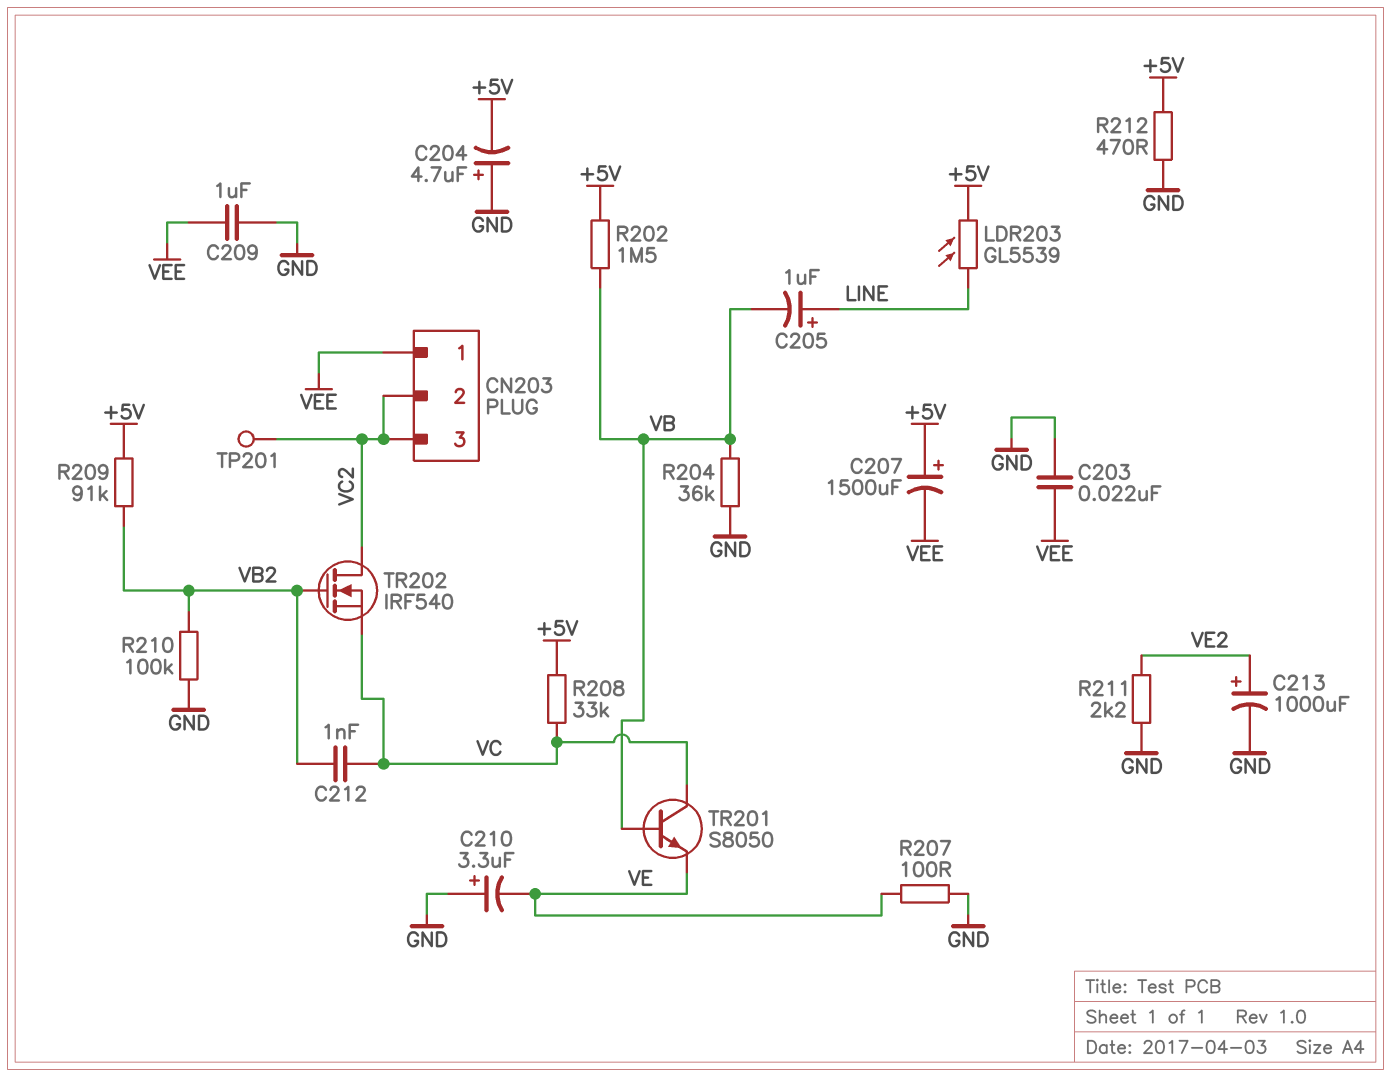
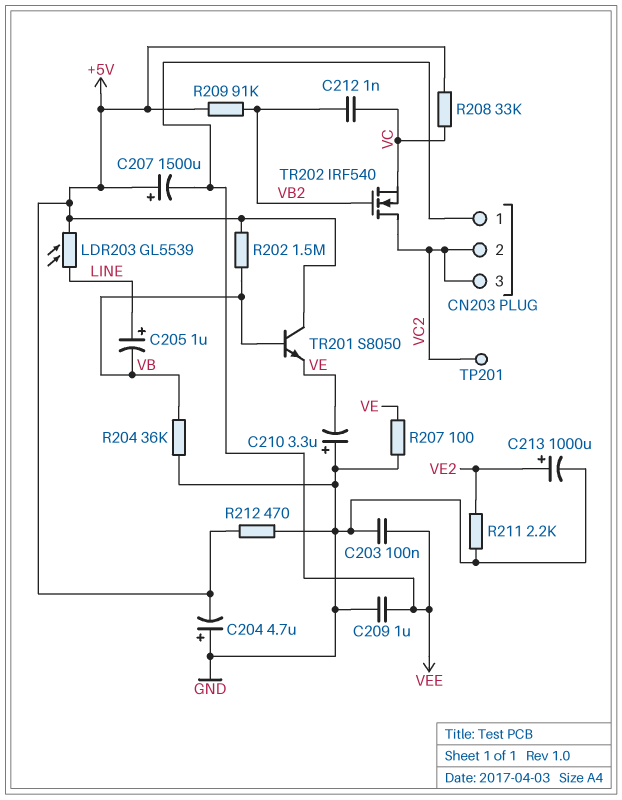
C203: 22nF (GND, VEE) -> 100nF (GND, VEE)
R210: 100k (GND, VB2) -> none
TR201: NPN S8050 (B VB, C VC, E VE) -> NPN S8050 (B VB, C +5V, E VE)

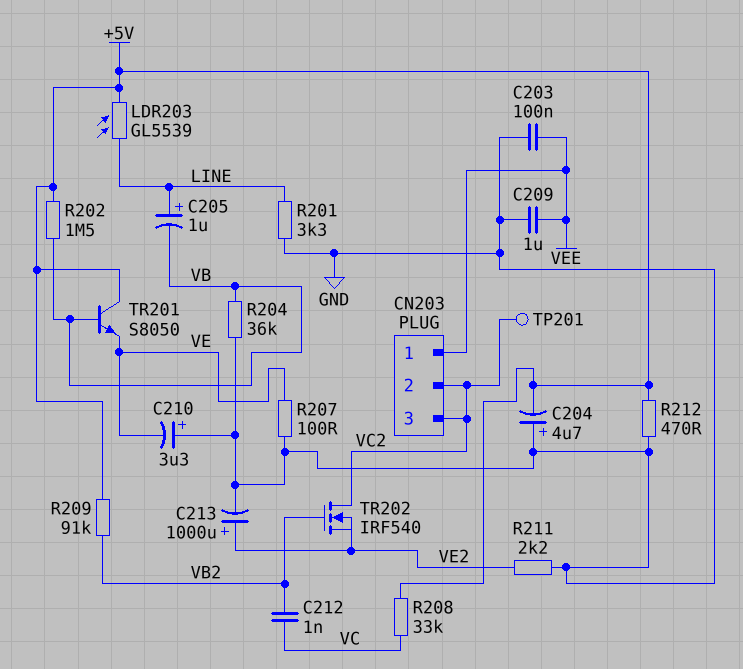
C207: 1500uF (plus +5V, minus VEE) -> none
R201: none -> 3.3k (GND, LINE)
TR202: NMOS IRF540 (G VB2, D VC2, S VC) -> NMOS IRF540 (G VB2, D VC2, S VE2)

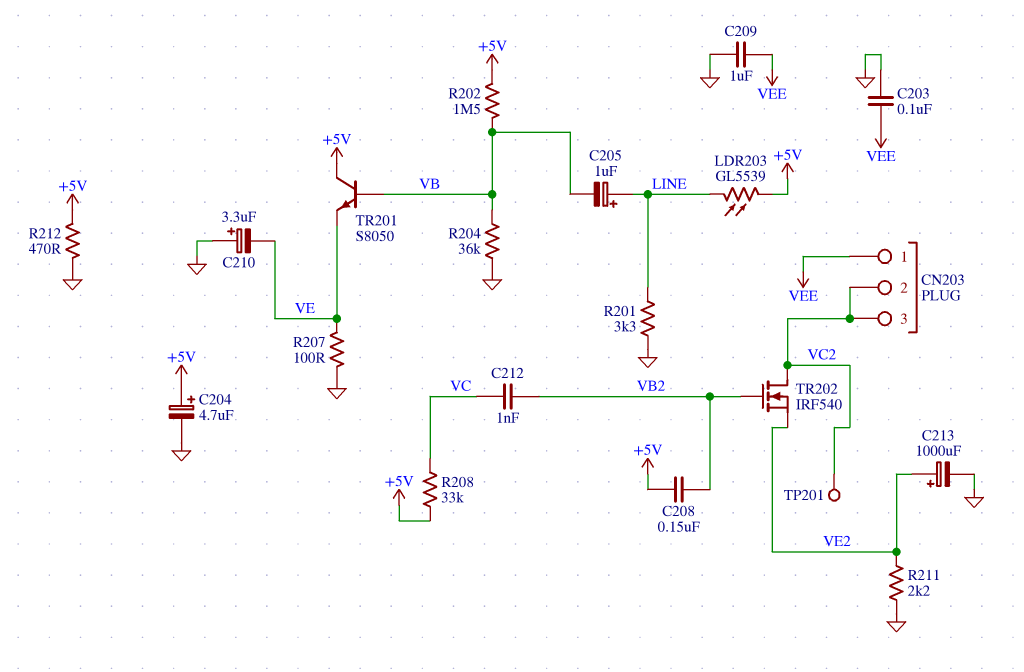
C204: 4.7uF (plus GND, minus +5V) -> 4.7uF (plus +5V, minus GND)
C208: none -> 150nF (+5V, VB2)
R209: 91k (+5V, VB2) -> none

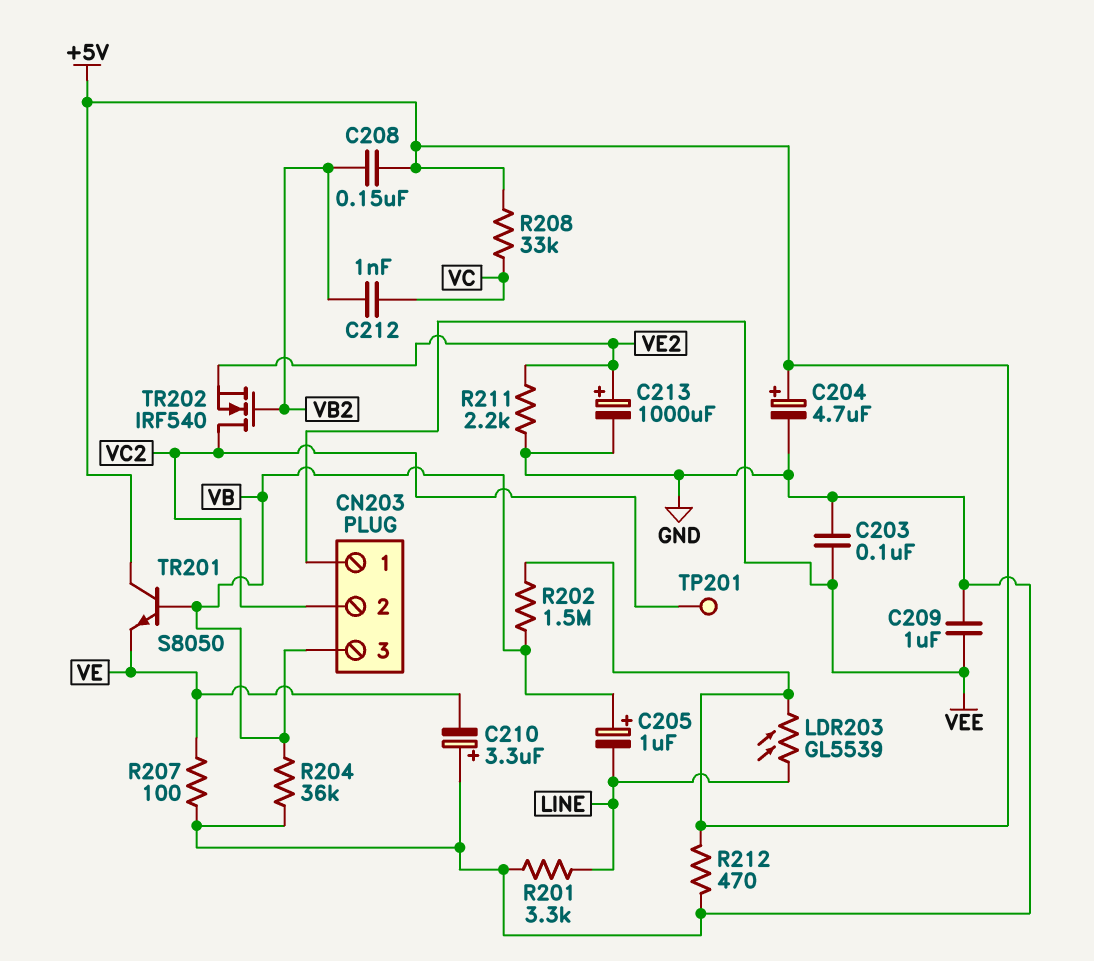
C205: 1uF (plus LINE, minus VB) -> 1uF (plus VB, minus LINE)
CN203 pin 3: VC2 -> VB

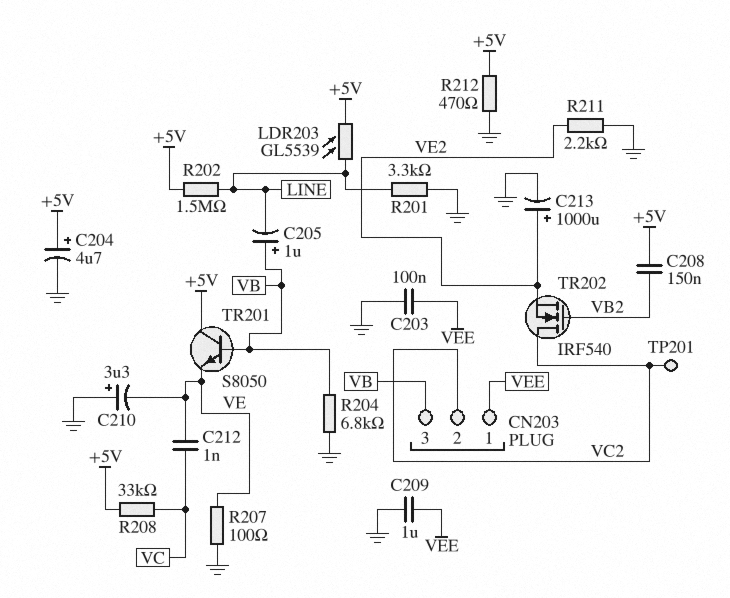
C212: 1nF (VB2, VC) -> 1nF (VC, VE)
R202: 1.5M (+5V, VB) -> 1.5M (+5V, LINE)
R204: 36k (GND, VB) -> 6.8k (GND, VB)

